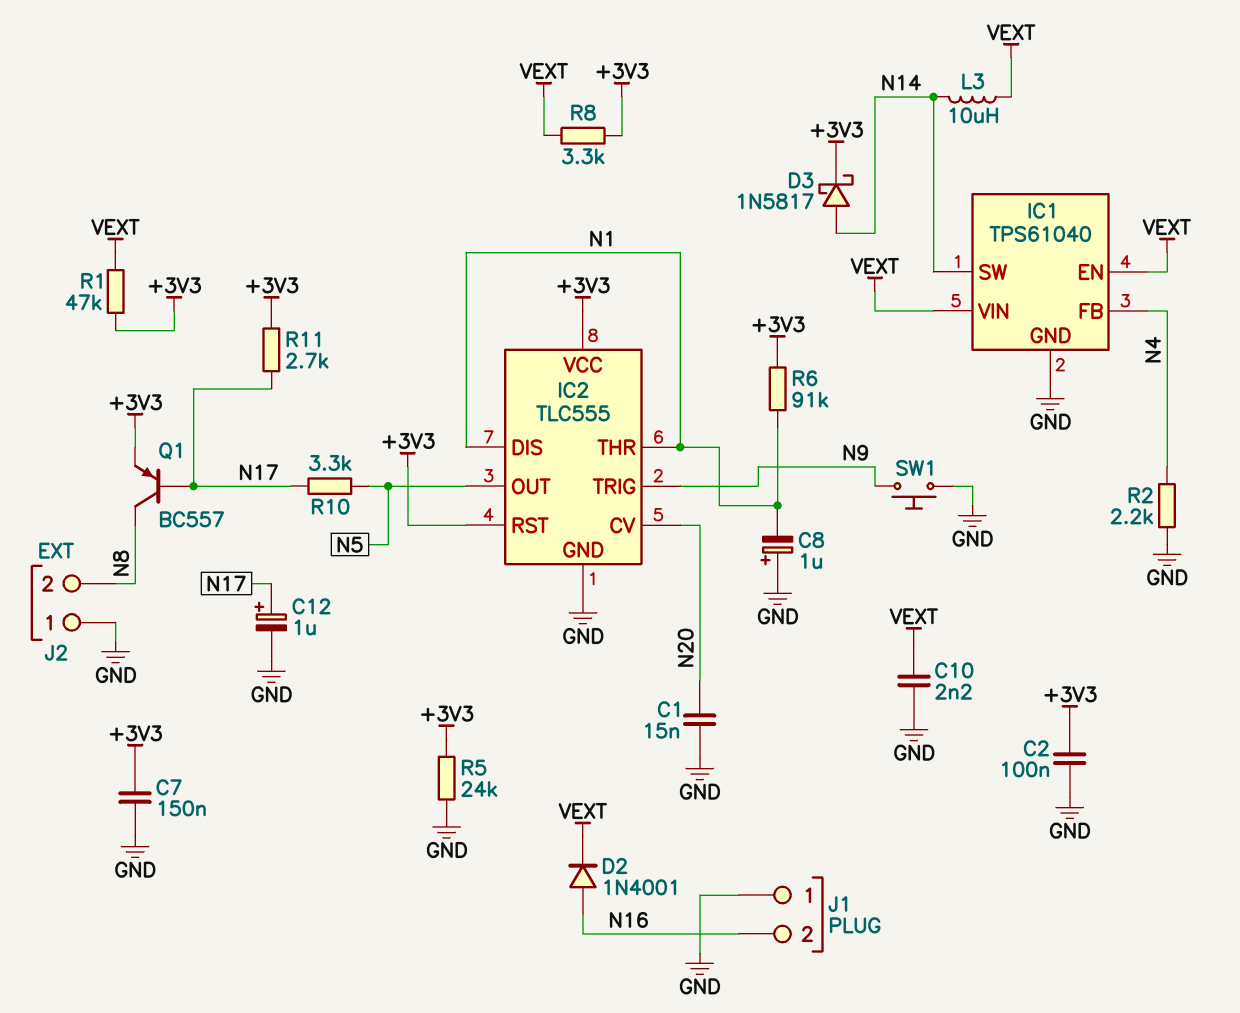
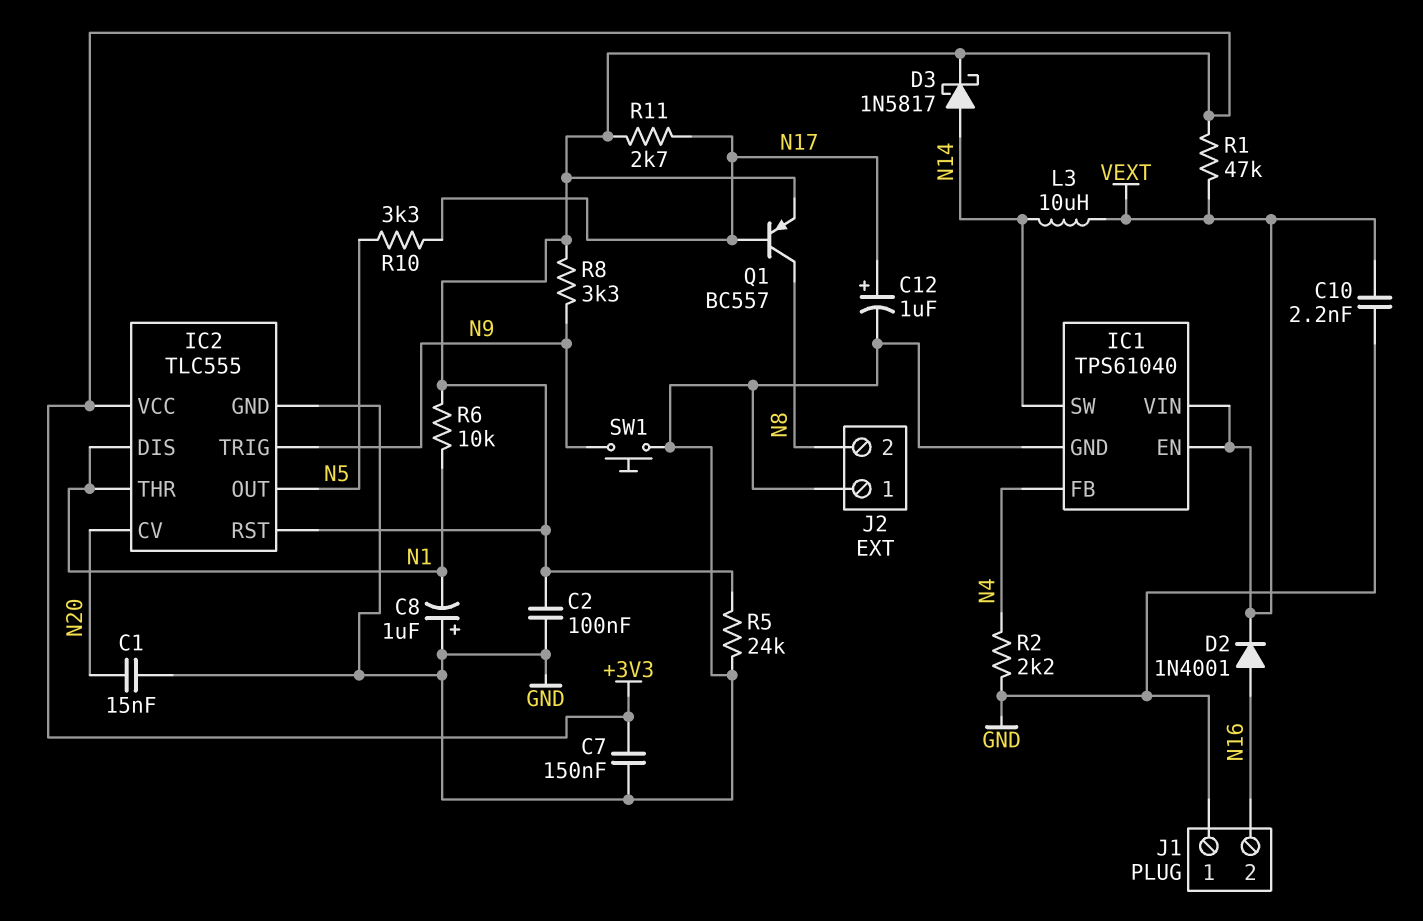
R6: 91k (+3V3, N1) -> 10k (+3V3, N1)
R8: 3.3k (+3V3, VEXT) -> 3.3k (+3V3, N9)

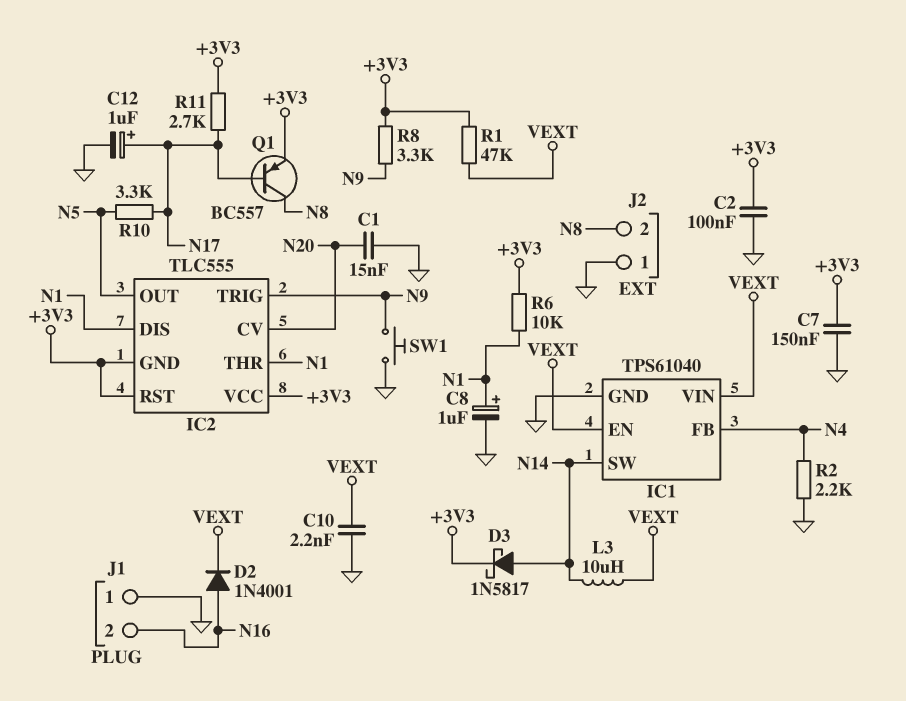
C8: 1uF (plus GND, minus N1) -> 1uF (plus N1, minus GND)
IC2 pin GND: GND -> +3V3
R5: 24k (+3V3, GND) -> none

